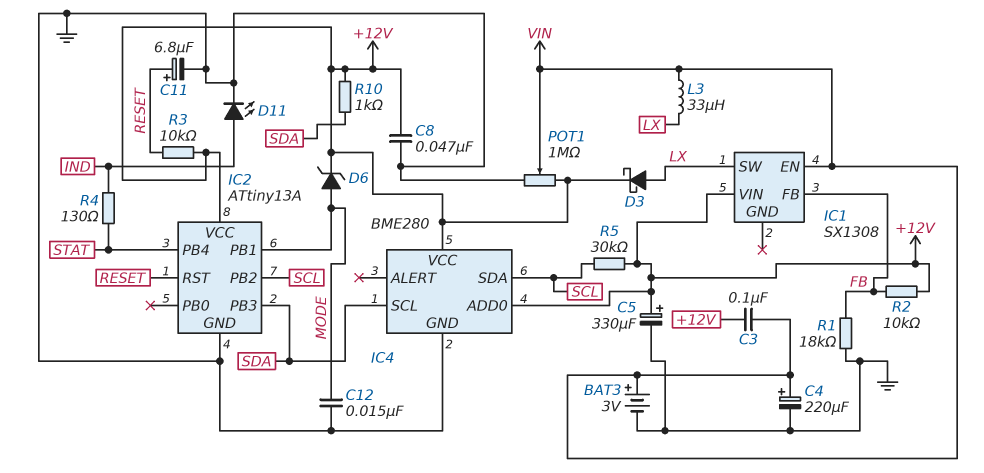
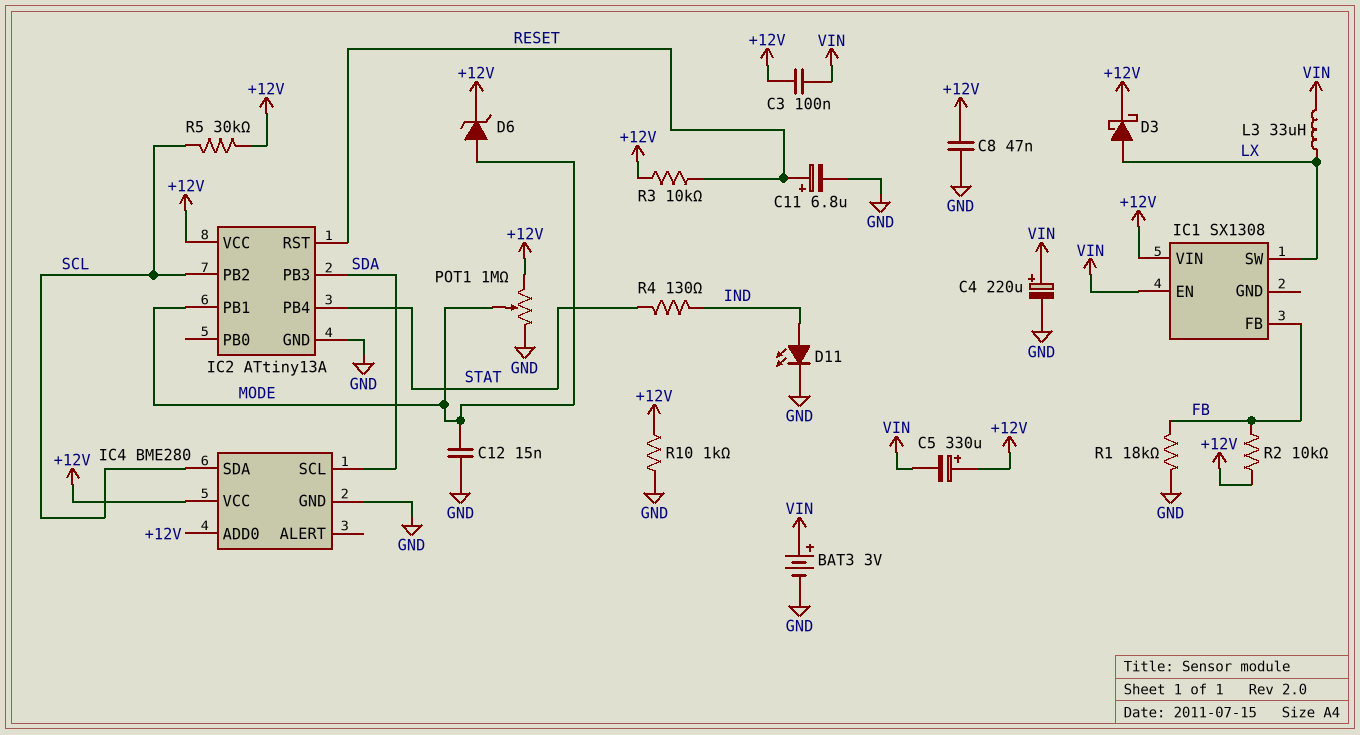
C5: 330uF (plus +12V, minus GND) -> 330uF (plus +12V, minus VIN)
POT1: 1M (+12V, GND, wiper VIN) -> 1M (+12V, GND, wiper MODE)
R10: 1k (+12V, SDA) -> 1k (+12V, GND)

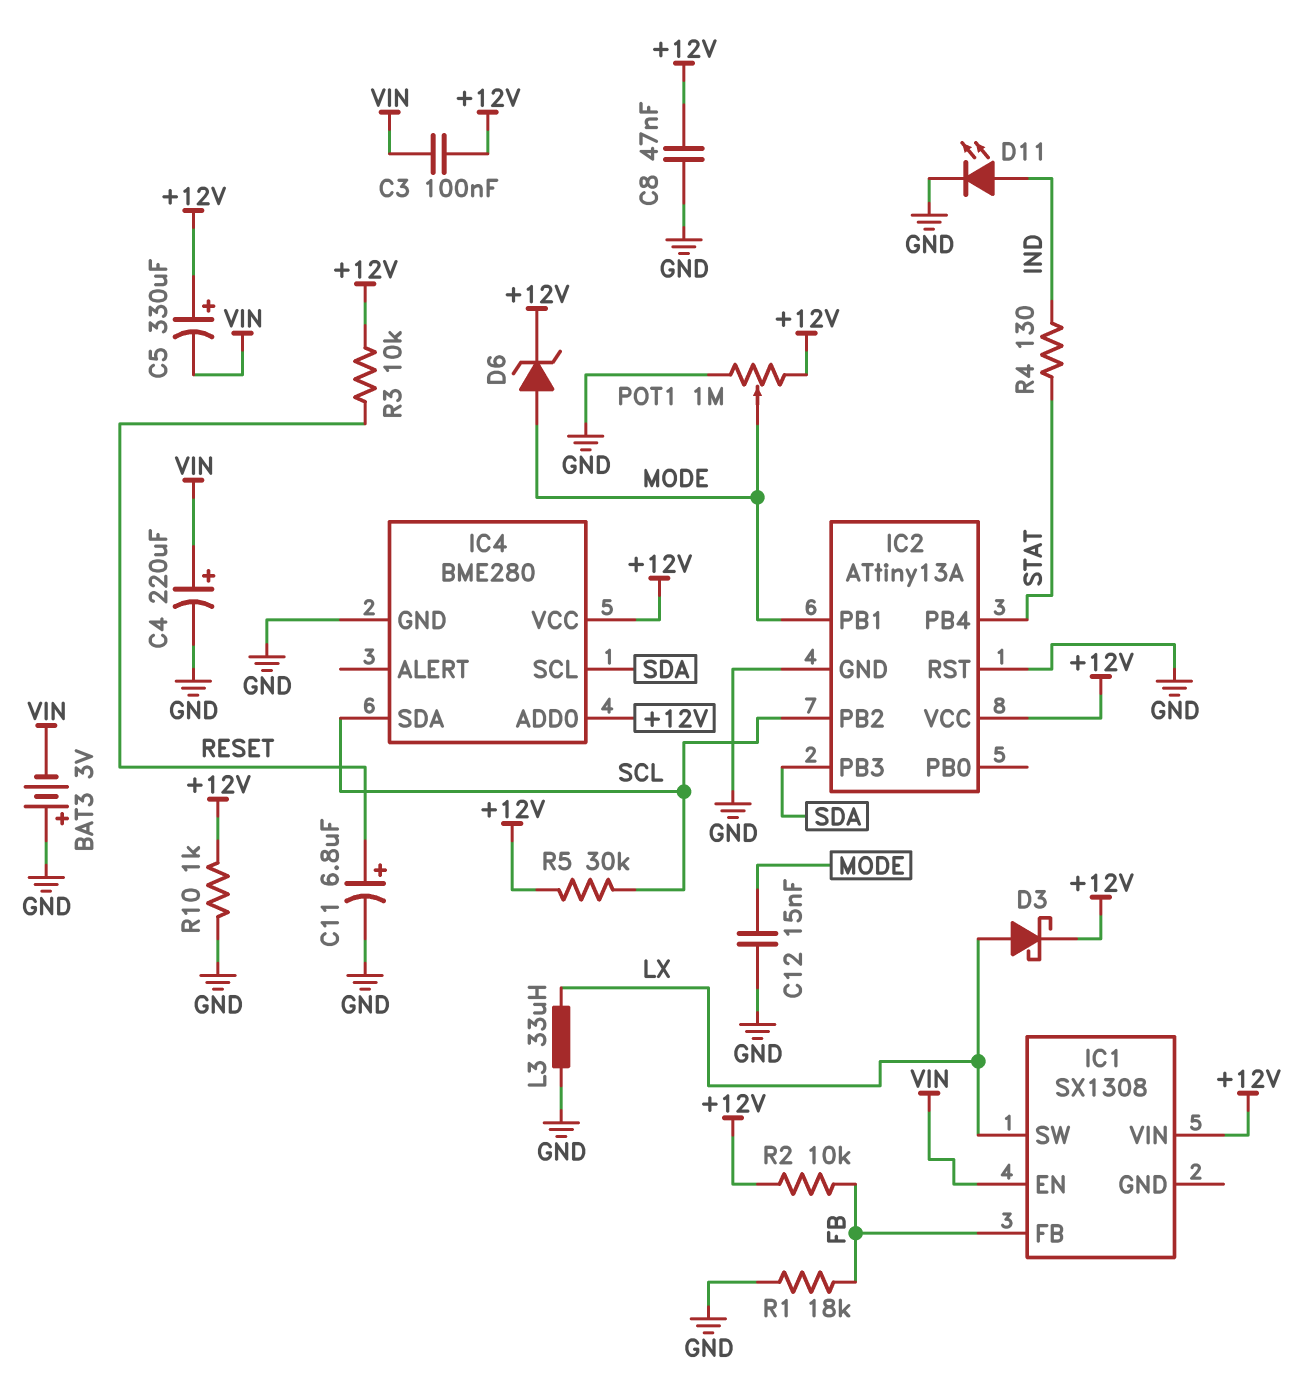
BAT3: 3V (plus VIN, minus GND) -> 3V (plus GND, minus VIN)
IC2 pin RST: RESET -> GND
L3: 33uH (LX, VIN) -> 33uH (GND, LX)

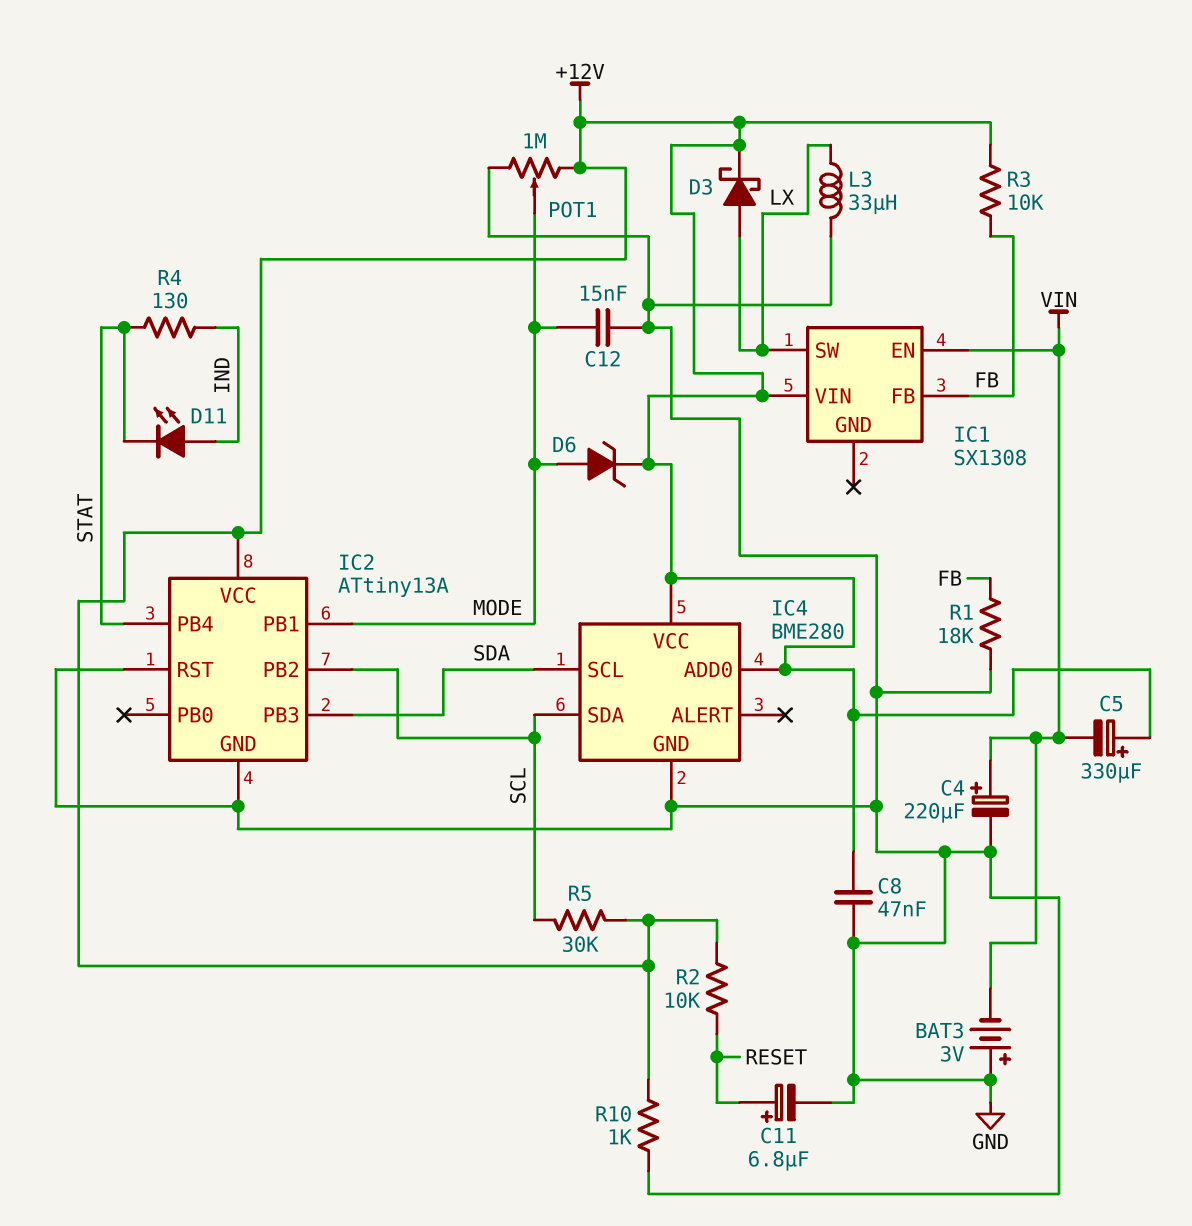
C3: 100nF (+12V, VIN) -> none
D11: LED (A IND, K GND) -> LED (A IND, K STAT)
R2: 10k (+12V, FB) -> 10k (+12V, RESET)
R3: 10k (+12V, RESET) -> 10k (+12V, FB)

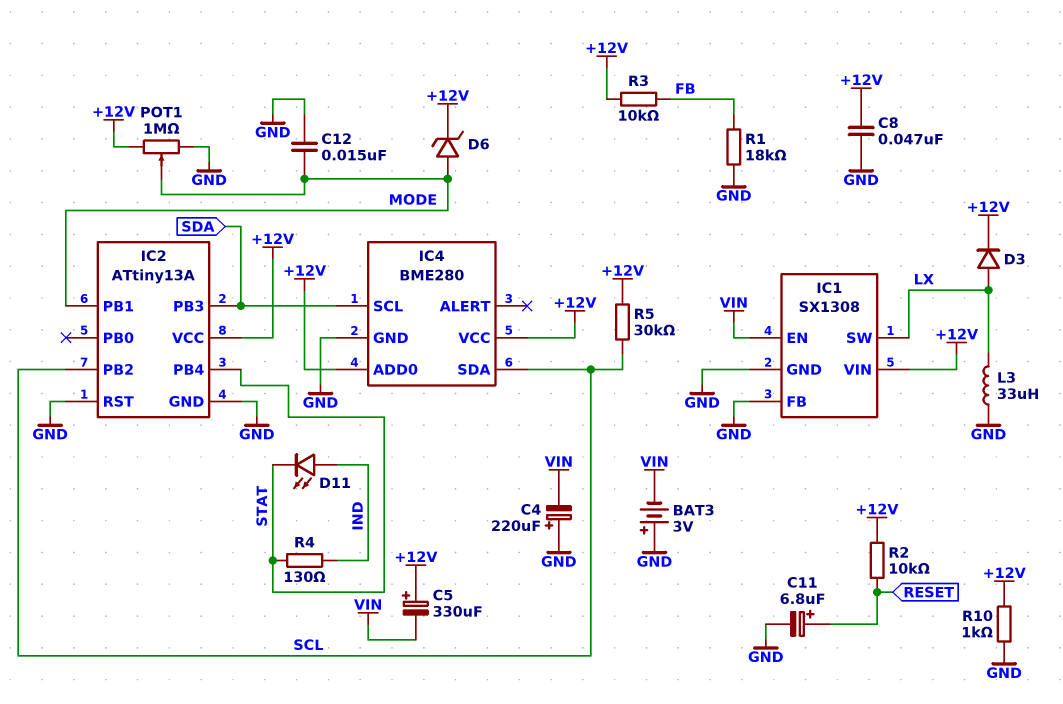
C4: 220uF (plus VIN, minus GND) -> 220uF (plus GND, minus VIN)
D3: schottky (A LX, K +12V) -> diode (A LX, K +12V)
IC1 pin FB: FB -> GND
IC1 pin GND: none -> GND

